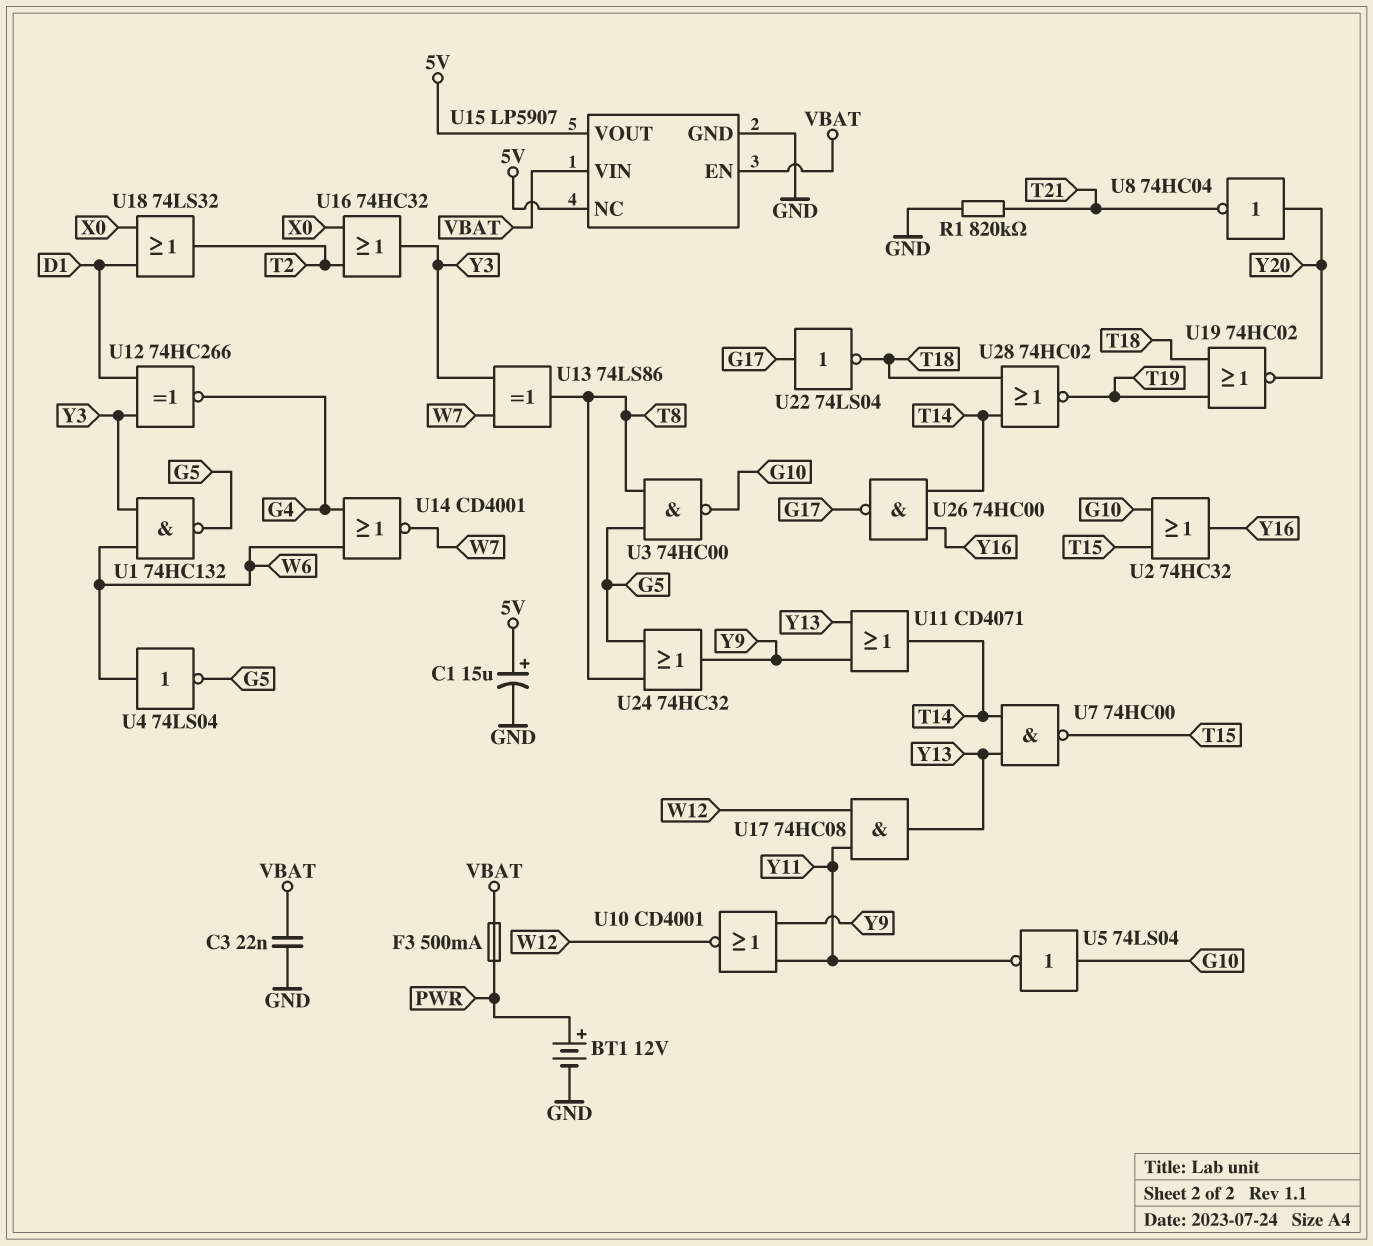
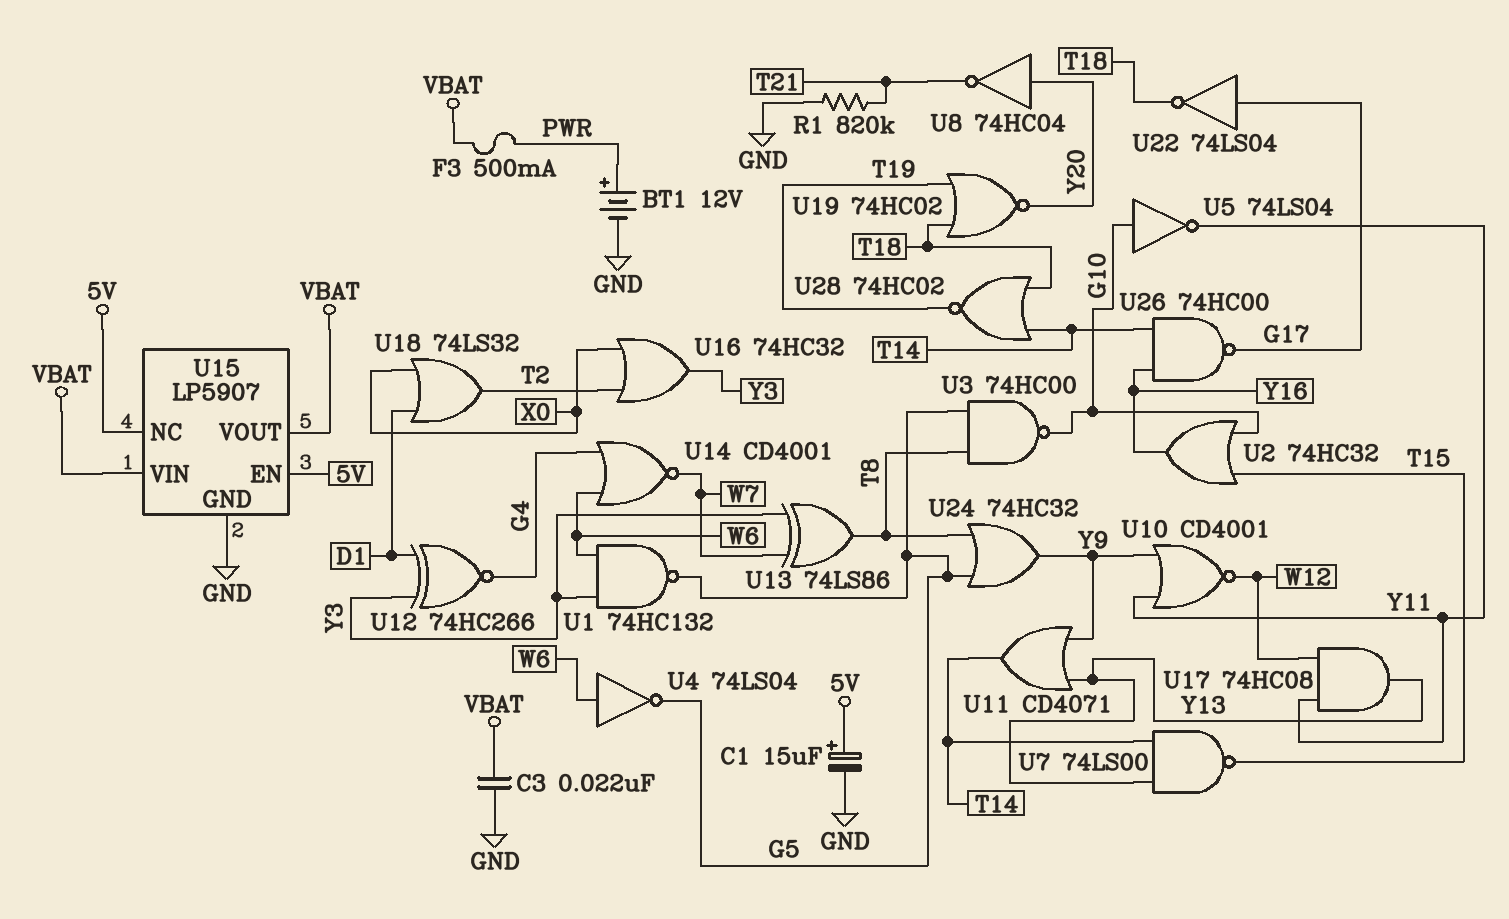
U7: NAND 74HC00 (in T14, in Y13, out T15) -> NAND 74LS00 (in T14, in Y13, out T15)
U15 pin EN: VBAT -> 5V
U15 pin VOUT: 5V -> VBAT

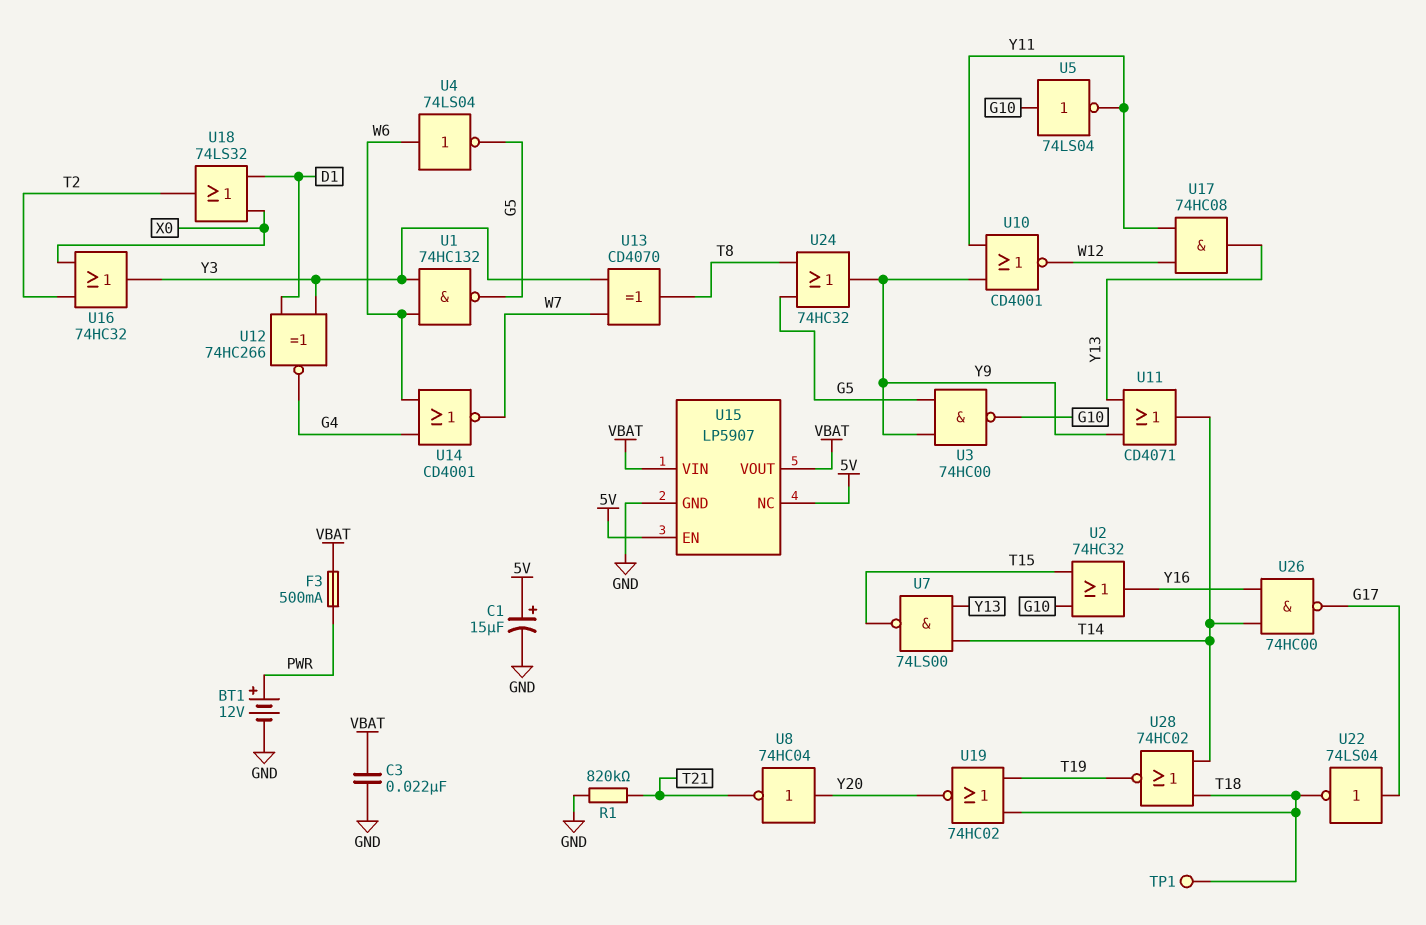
TP1: none -> test point (T18)
U3: NAND 74HC00 (in G5, in T8, out G10) -> NAND 74HC00 (in G5, in Y9, out G10)
U13: XOR 74LS86 (in W7, in Y3, out T8) -> XOR CD4070 (in W7, in Y3, out T8)

